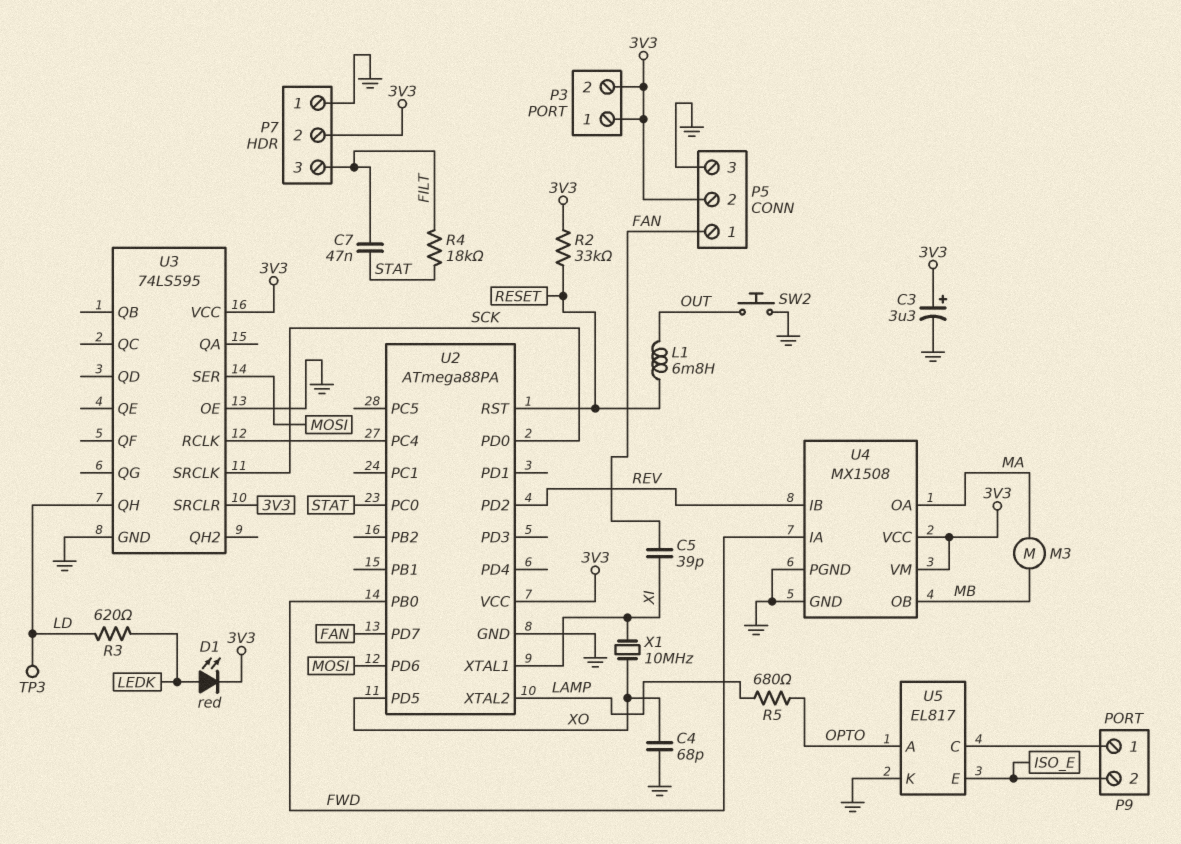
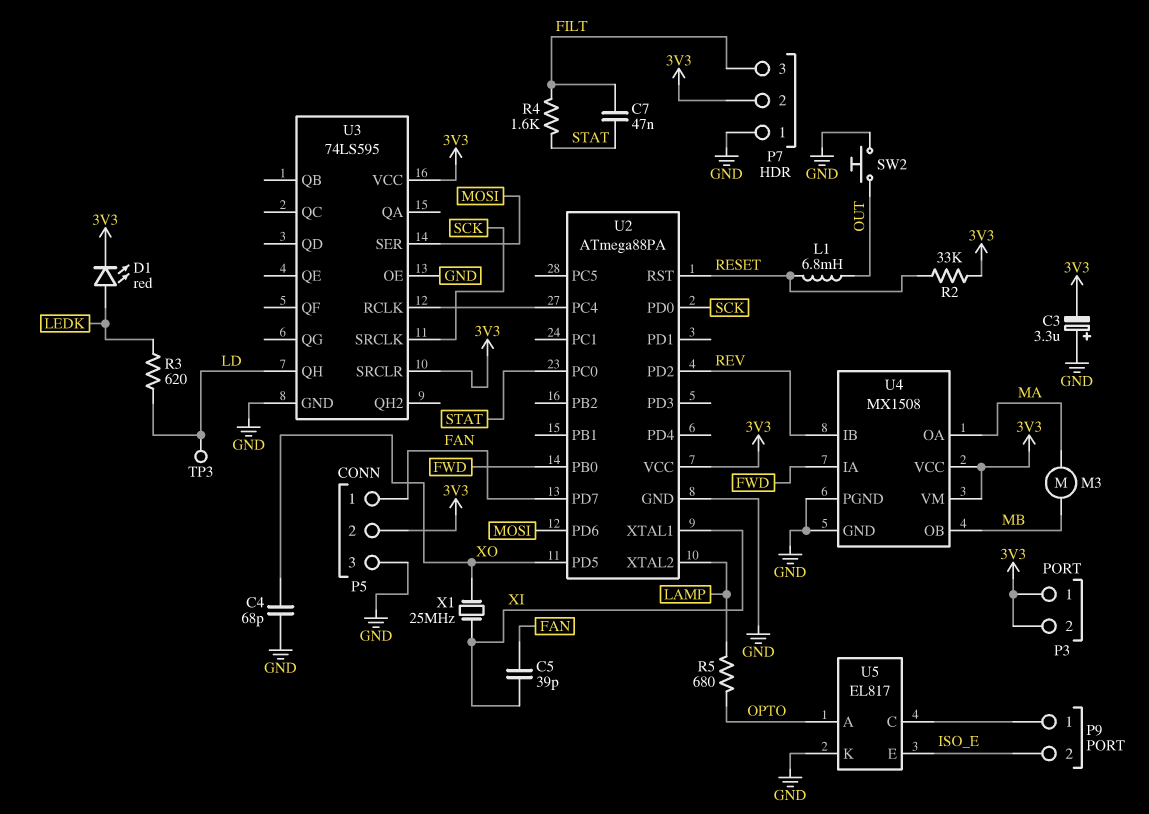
C3: 3.3uF (plus 3V3, minus GND) -> 3.3uF (plus GND, minus 3V3)
R4: 18k (FILT, STAT) -> 1.6k (FILT, STAT)
X1: 10MHz (XI, XO) -> 25MHz (XI, XO)

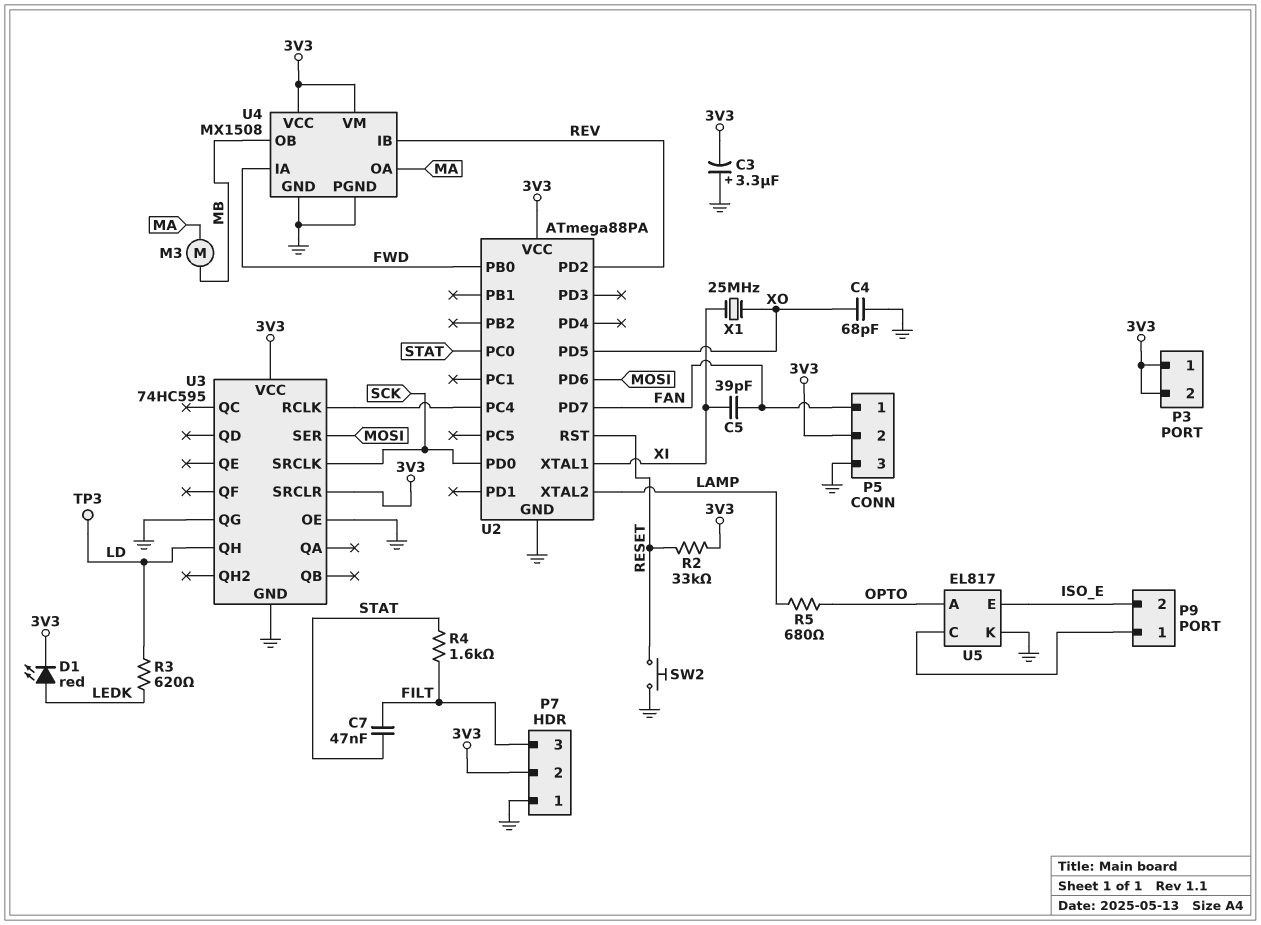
L1: 6.8mH (OUT, RESET) -> none
SW2: button (GND, OUT) -> button (GND, RESET)
U3: 74LS595 -> 74HC595
U3 pin QG: none -> GND

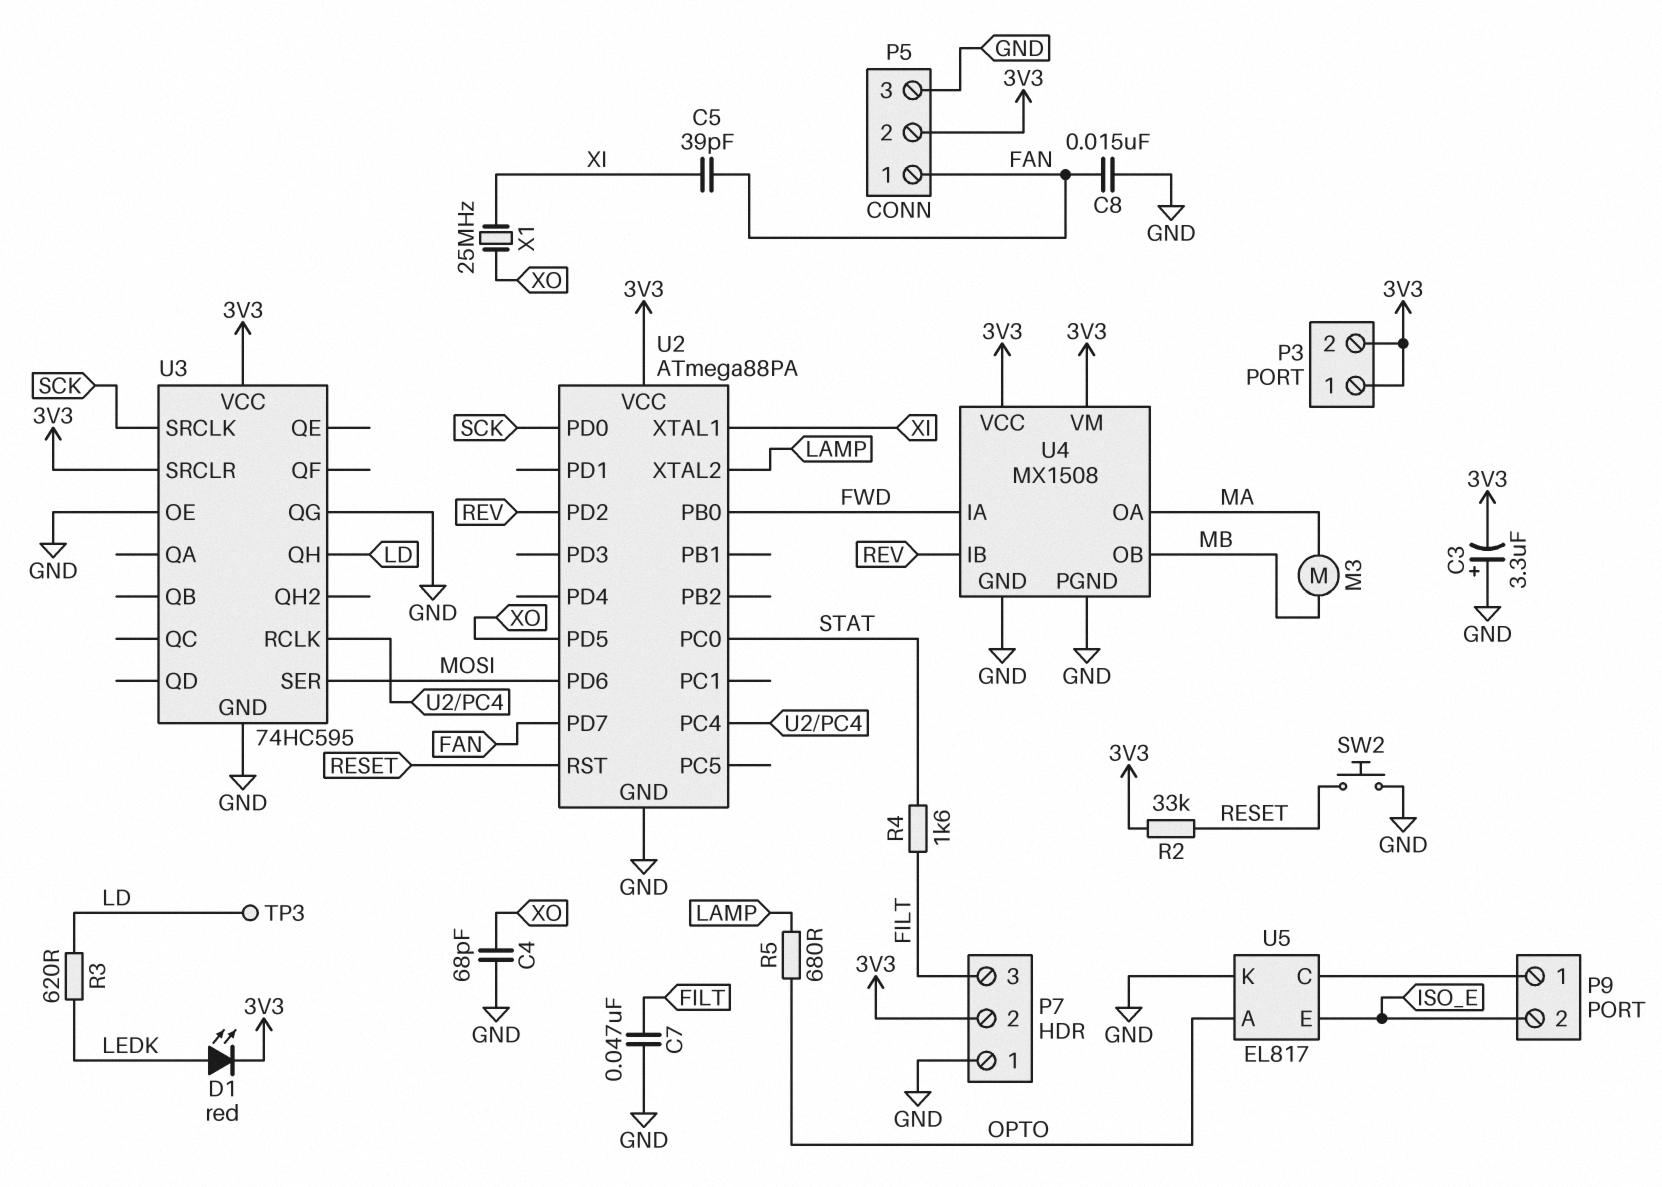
C7: 47nF (FILT, STAT) -> 47nF (FILT, GND)
C8: none -> 15nF (FAN, GND)

